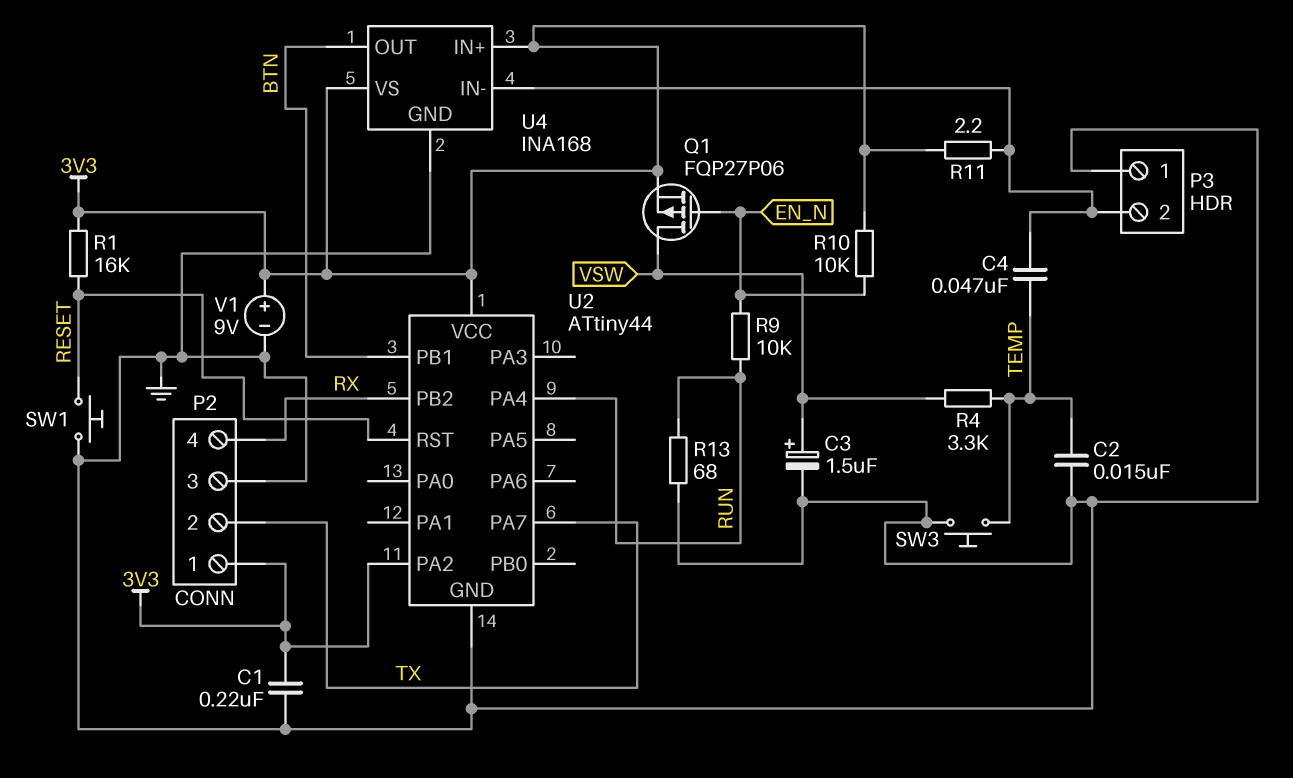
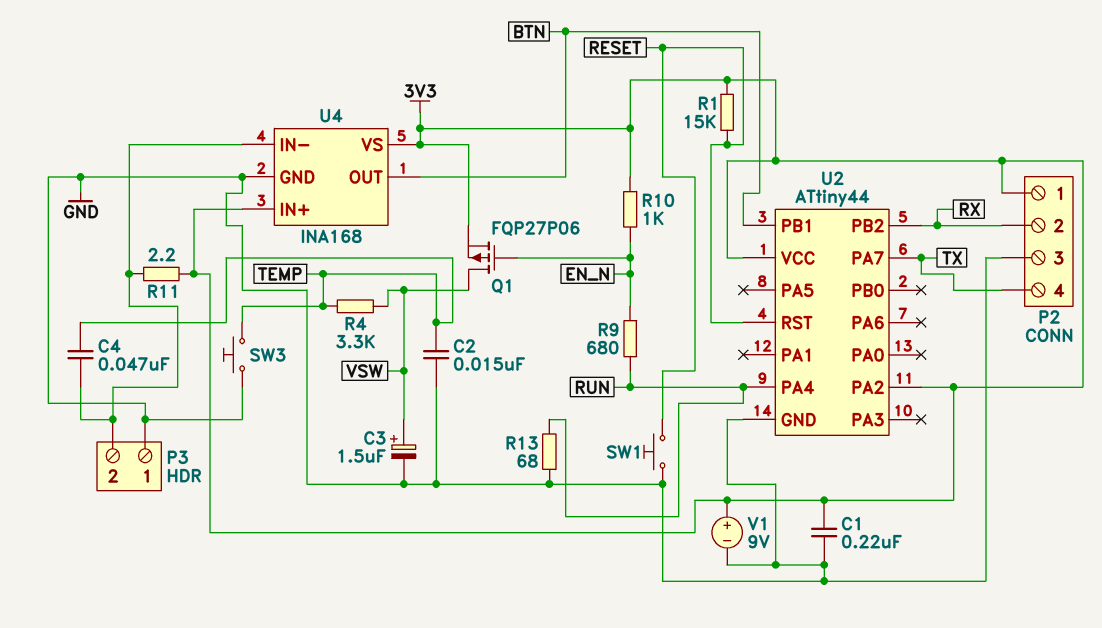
P2 pin 2: TX -> RX
P2 pin 4: RX -> TX
R1: 16k (3V3, RESET) -> 15k (3V3, RESET)
R9: 10k (EN_N, RUN) -> 680 (EN_N, RUN)
R10: 10k (3V3, EN_N) -> 1k (3V3, EN_N)

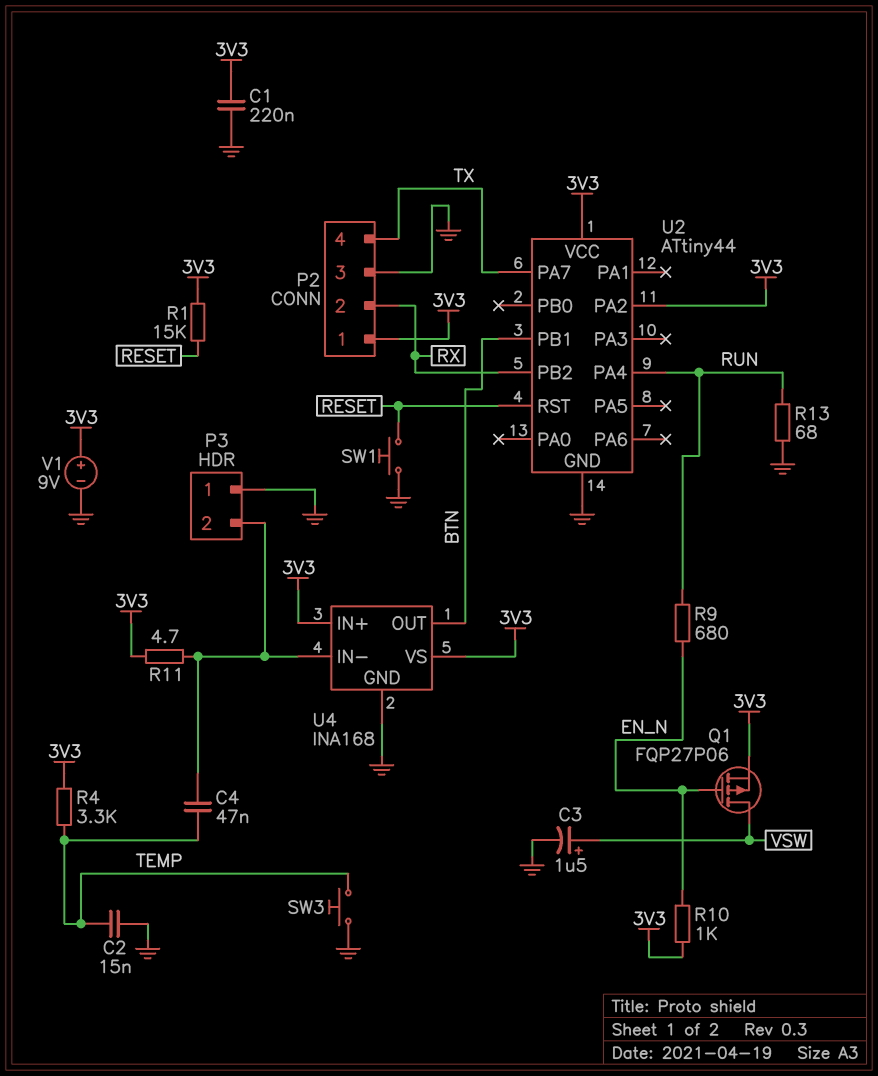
R4: 3.3k (TEMP, VSW) -> 3.3k (3V3, TEMP)
R11: 2.2 (3V3, P3/2) -> 4.7 (3V3, P3/2)

